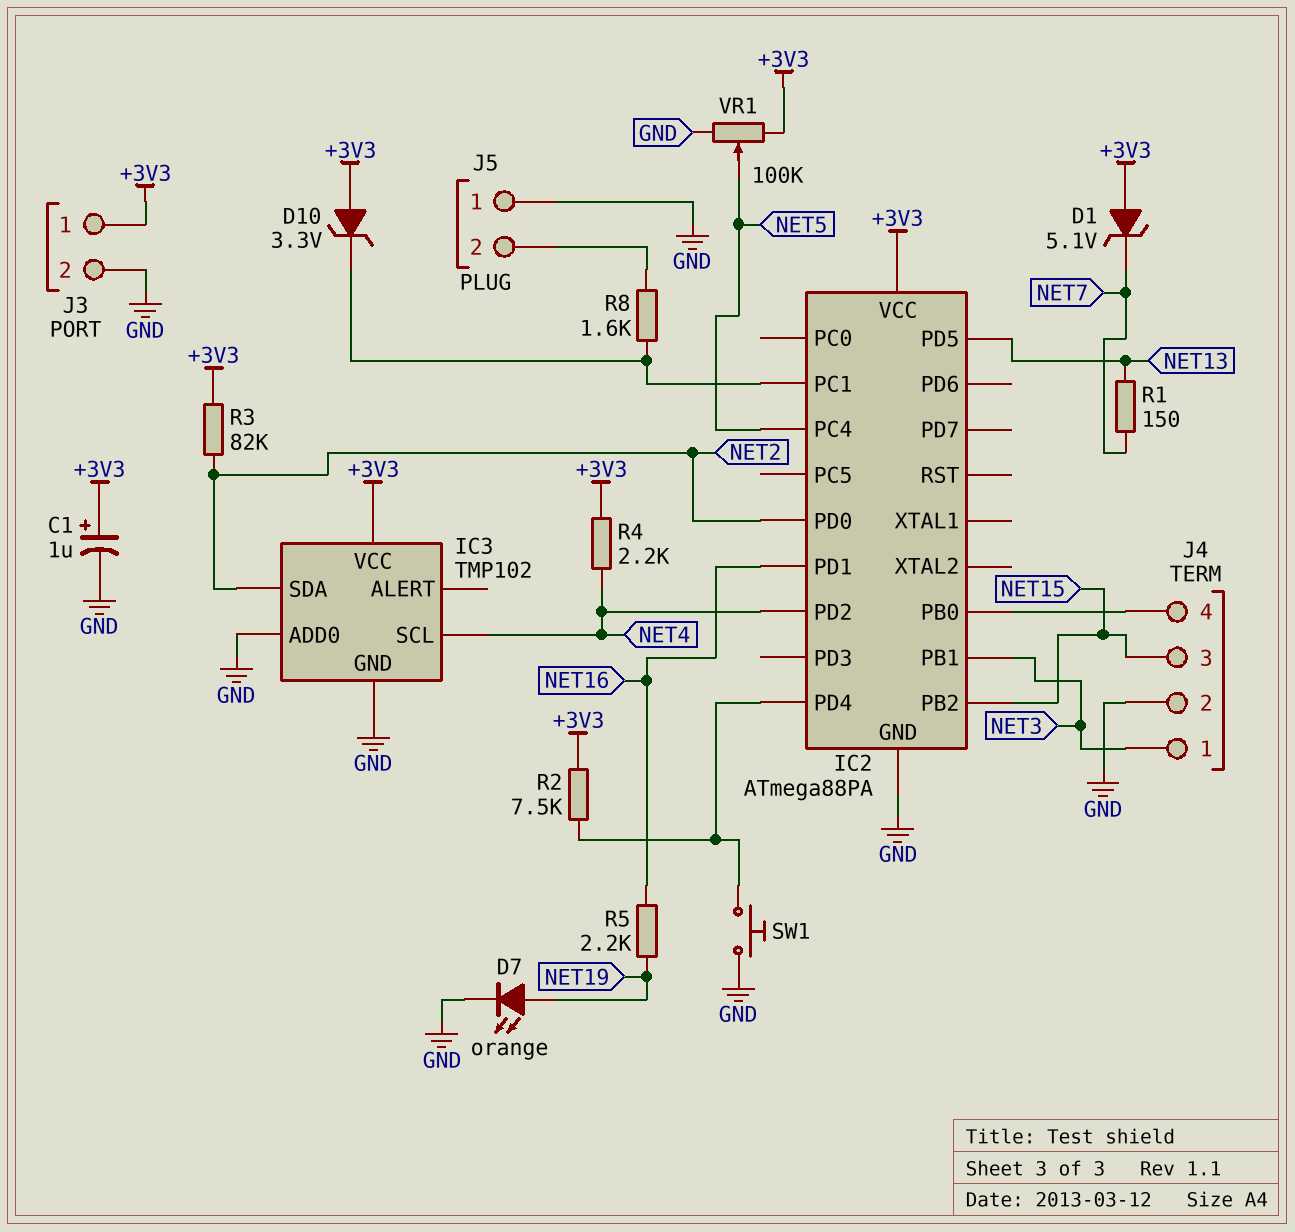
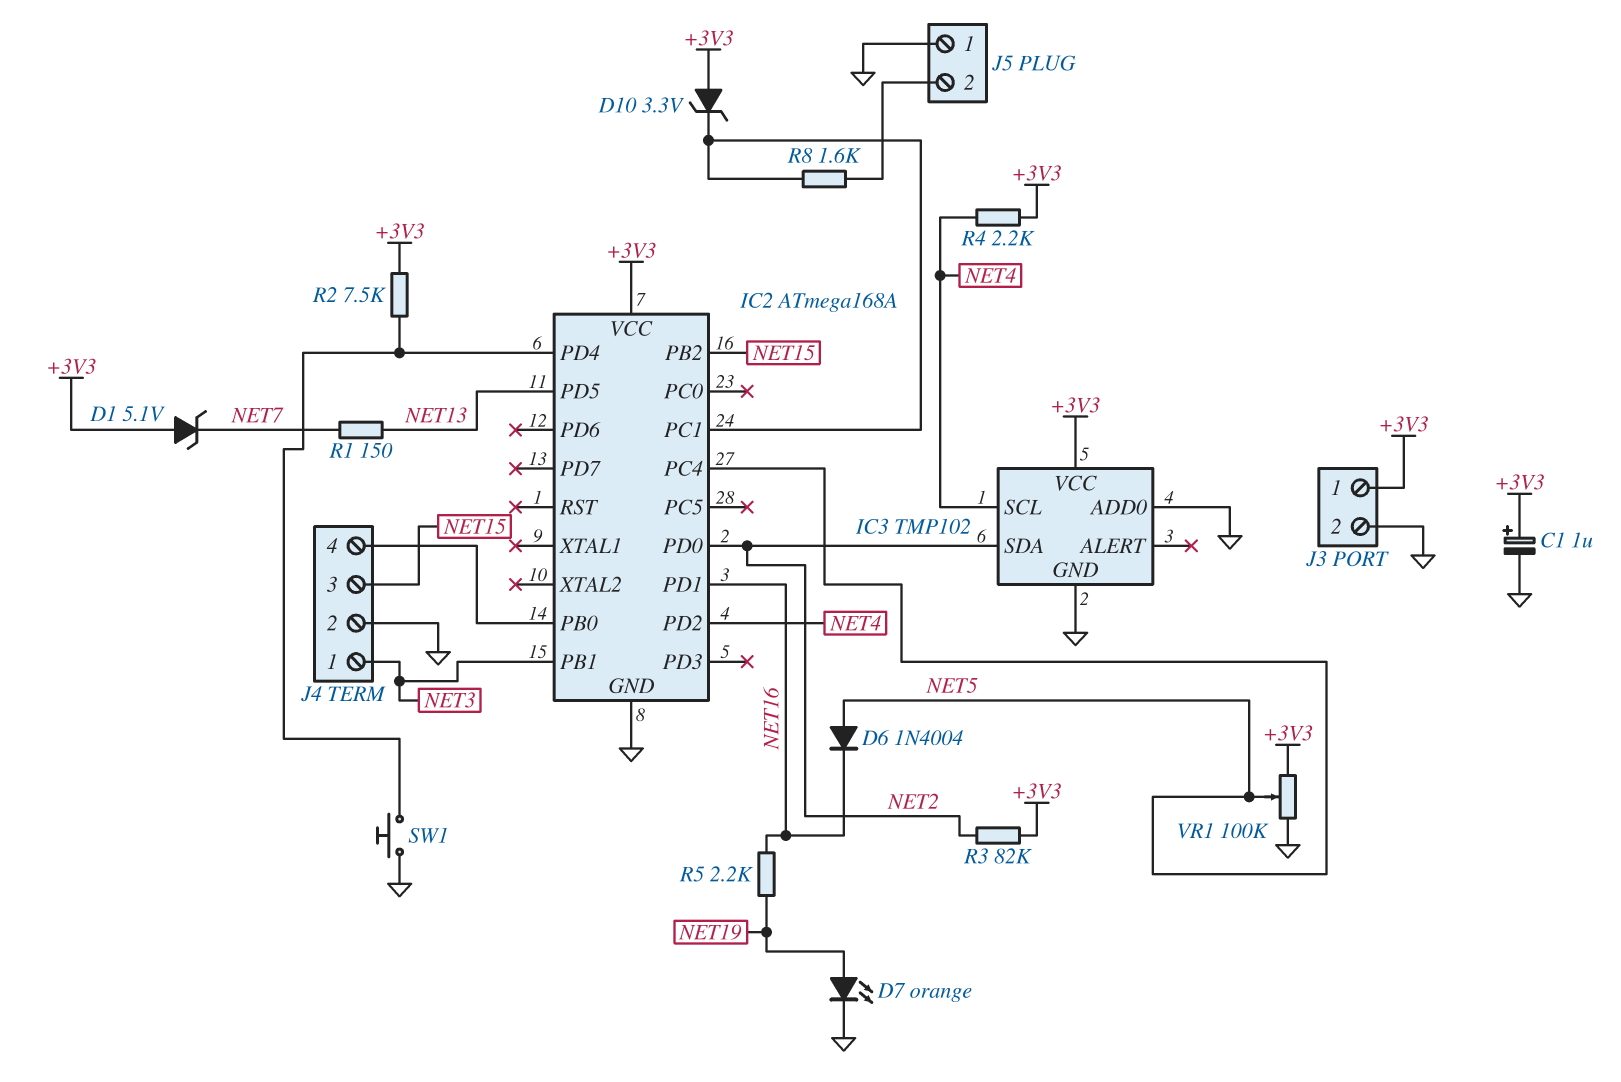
D6: none -> diode 1N4004 (A NET5, K NET16)
IC2: ATmega88PA -> ATmega168A

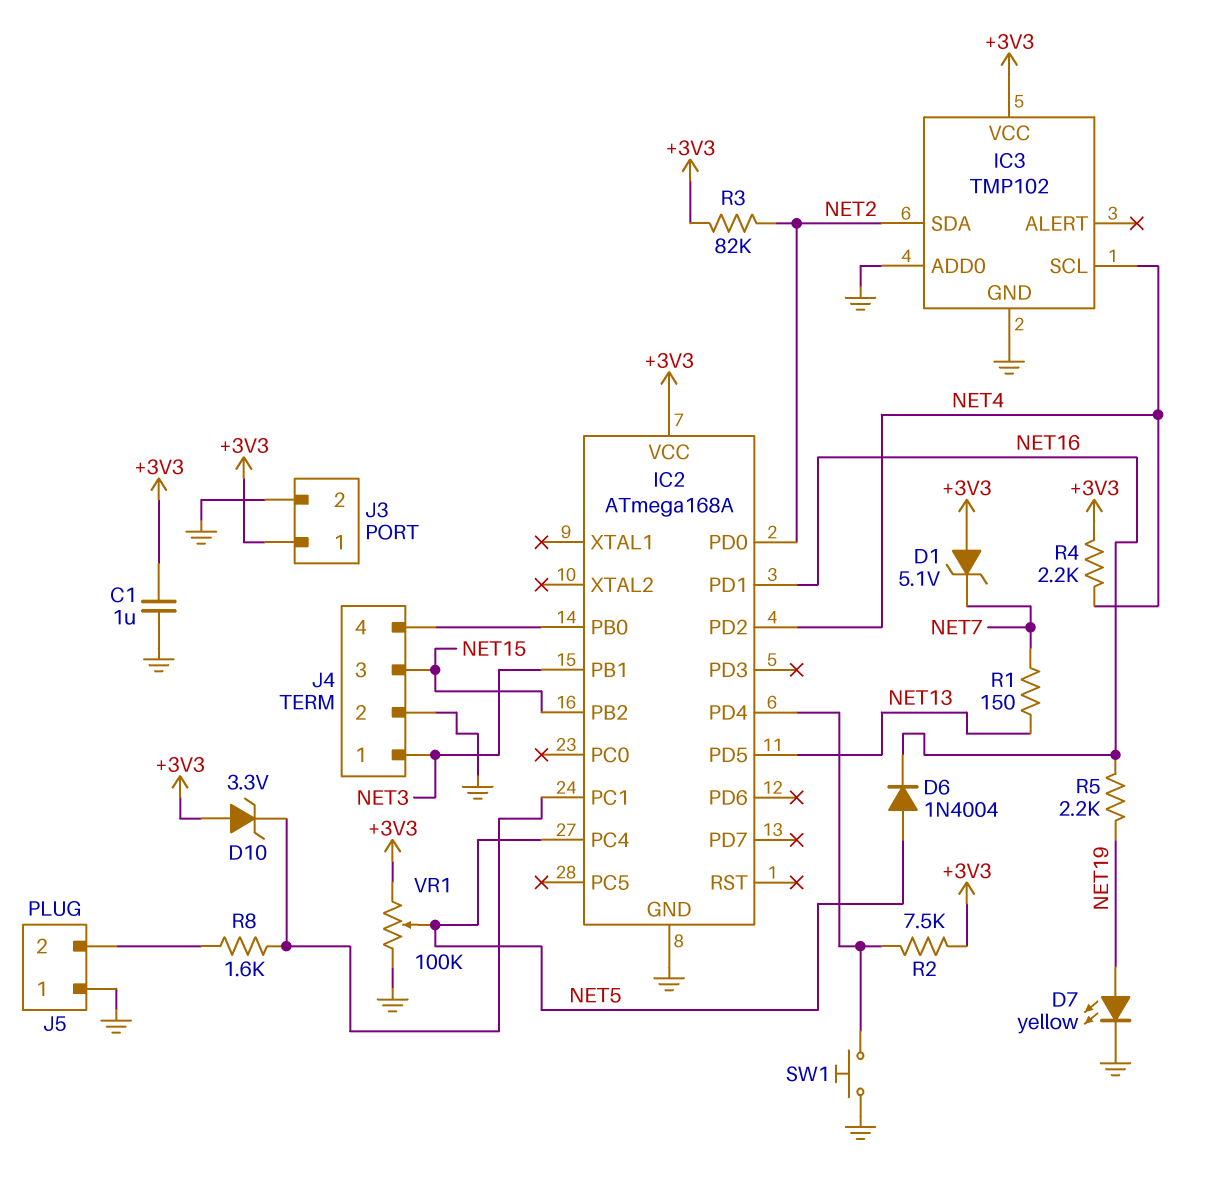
C1: 1uF (plus +3V3, minus GND) -> 1uF (+3V3, GND)
D7: LED orange (A NET19, K GND) -> LED yellow (A NET19, K GND)

